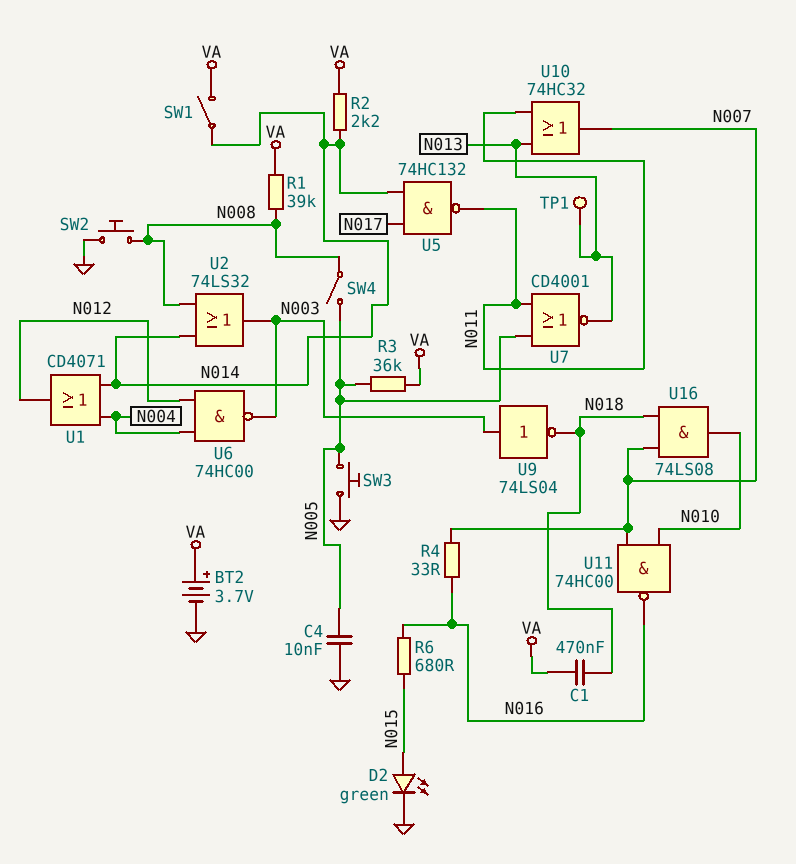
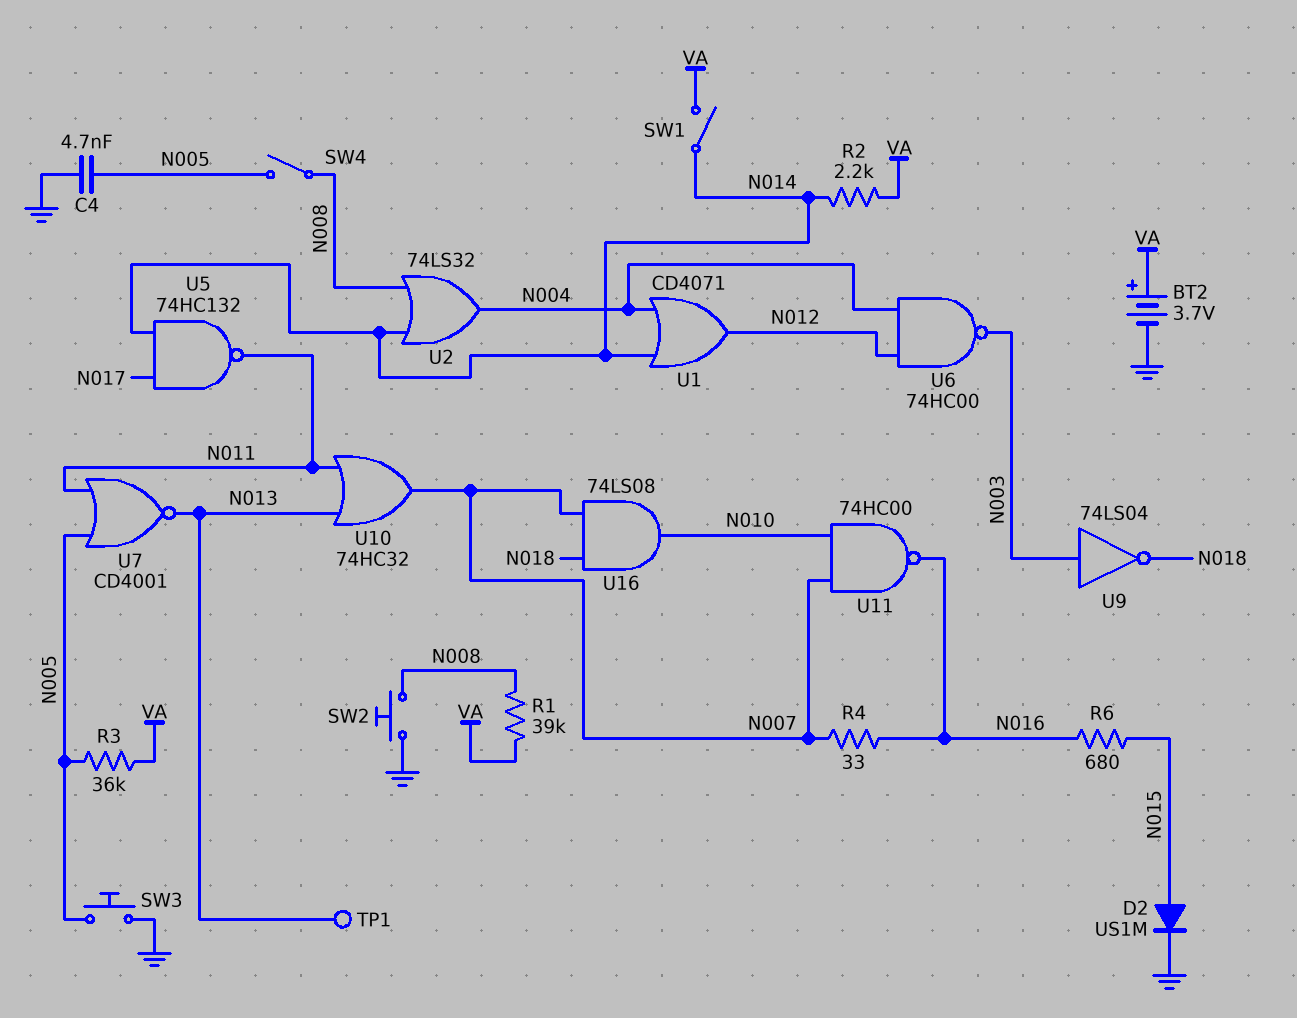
C1: 470nF (N018, VA) -> none
C4: 10nF (GND, N005) -> 4.7nF (GND, N005)
D2: LED green (A N015, K GND) -> diode US1M (A N015, K GND)
U2: OR 74LS32 (in N008, in N014, out N003) -> OR 74LS32 (in N008, in N014, out N004)

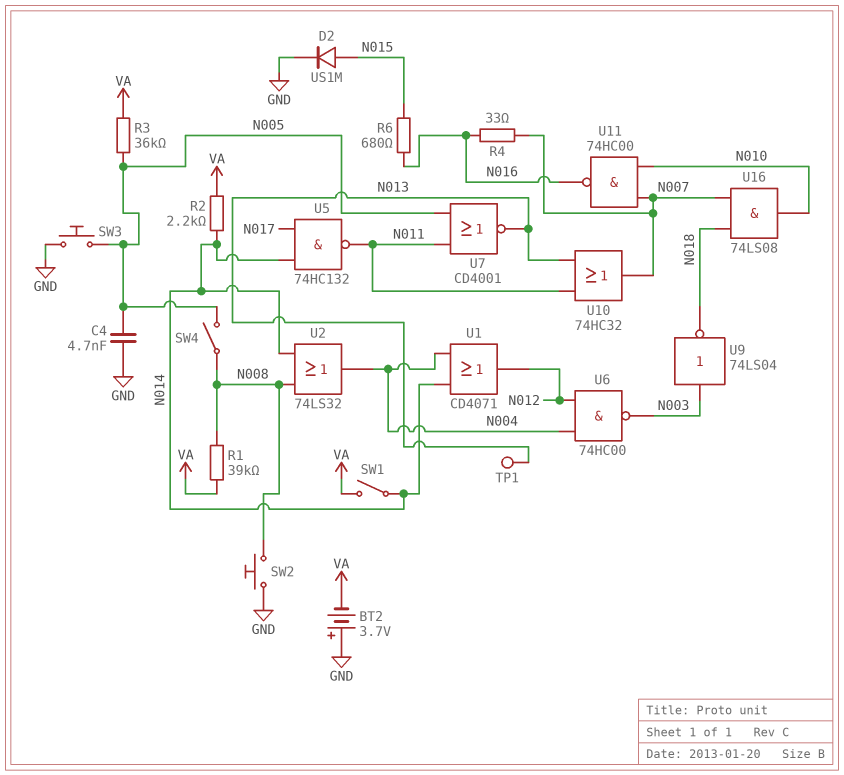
BT2: 3.7V (plus VA, minus GND) -> 3.7V (plus GND, minus VA)

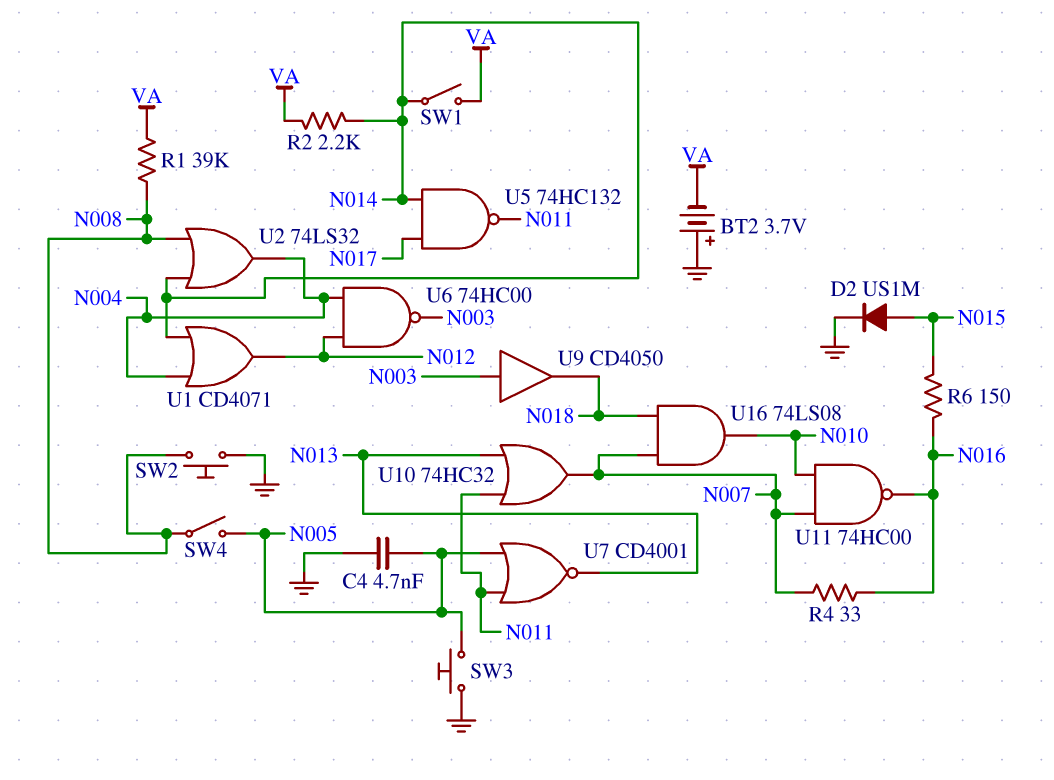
R3: 36k (N005, VA) -> none
R6: 680 (N015, N016) -> 150 (N015, N016)
TP1: test point (N013) -> none
U9: NOT 74LS04 (in N003, out N018) -> buffer CD4050 (in N003, out N018)

